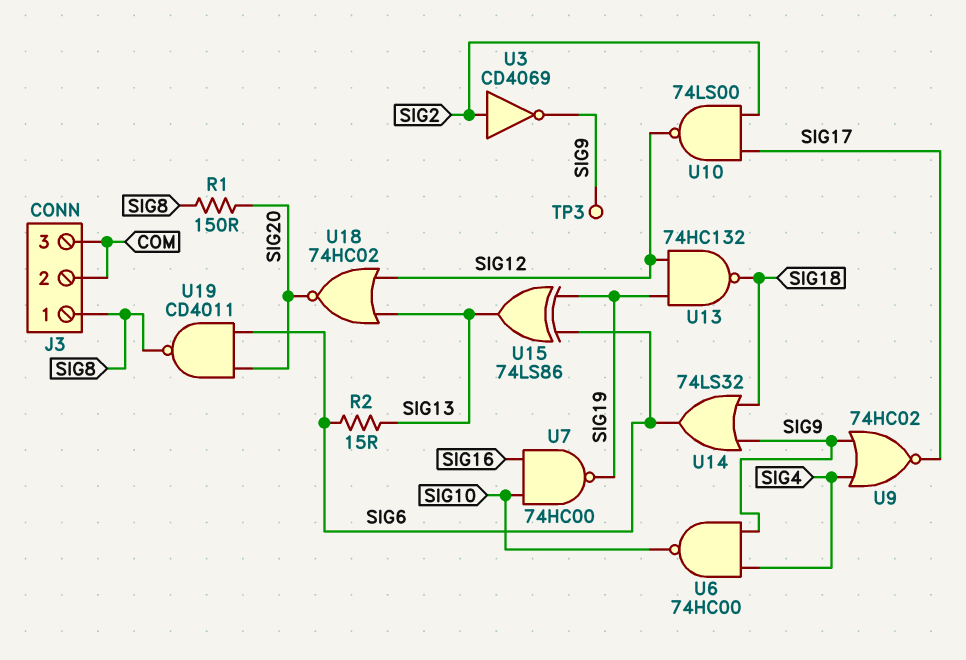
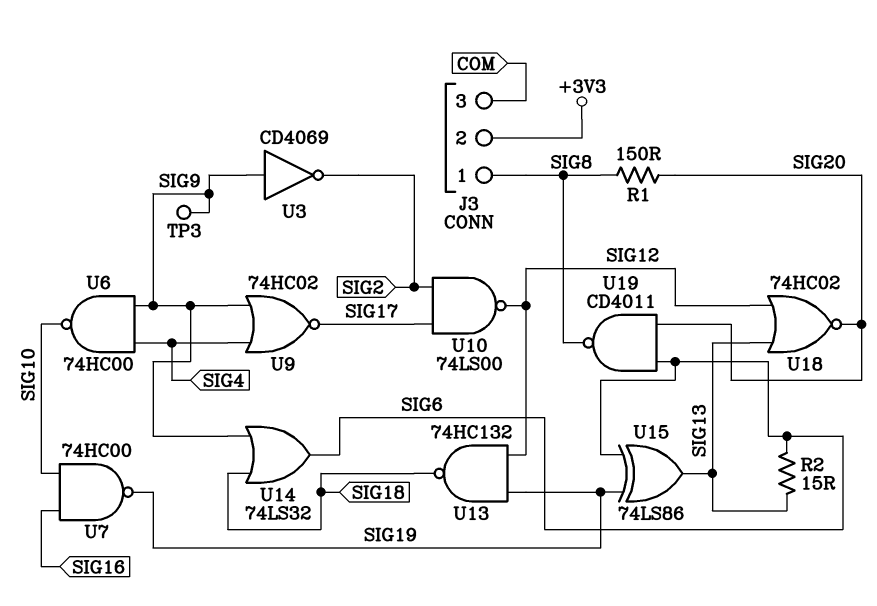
J3 pin 2: COM -> +3V3
U3: NOT CD4069 (in SIG2, out SIG9) -> NOT CD4069 (in SIG9, out SIG2)

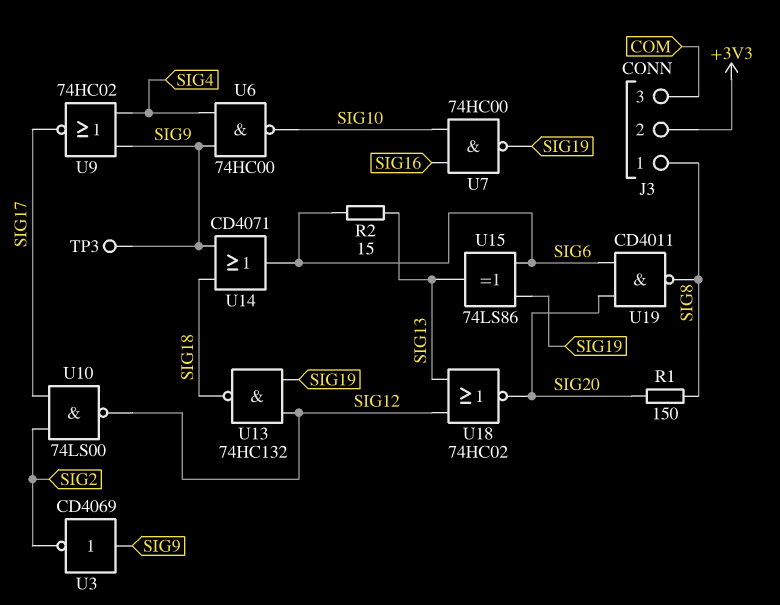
U14: OR 74LS32 (in SIG9, in SIG18, out SIG6) -> OR CD4071 (in SIG9, in SIG18, out SIG6)

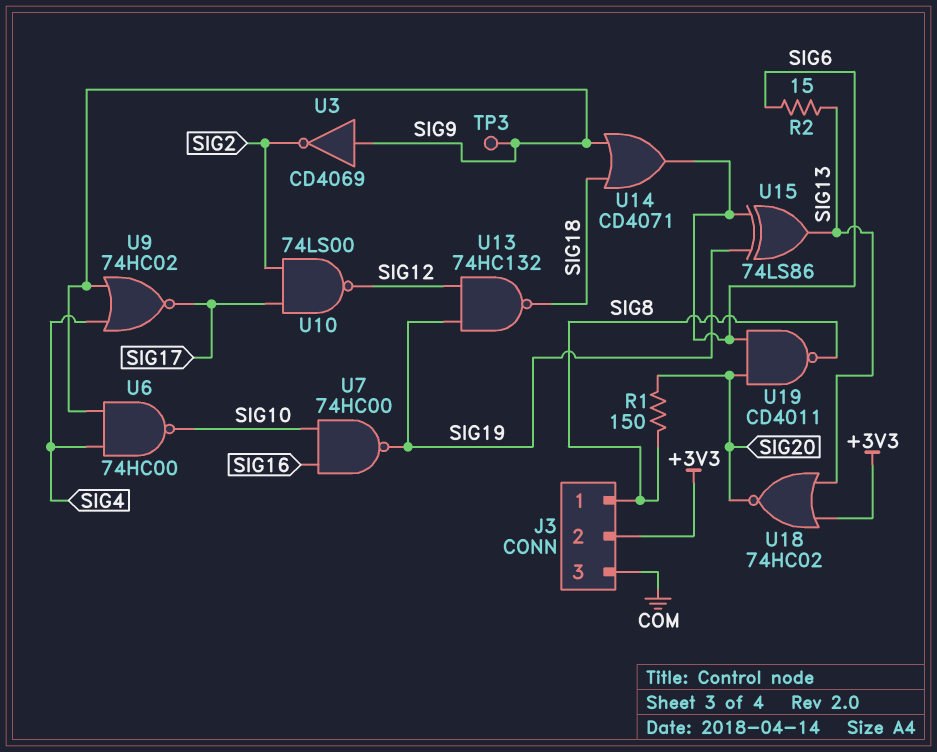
U18: NOR 74HC02 (in SIG12, in SIG13, out SIG20) -> NOR 74HC02 (in +3V3, in SIG13, out SIG20)

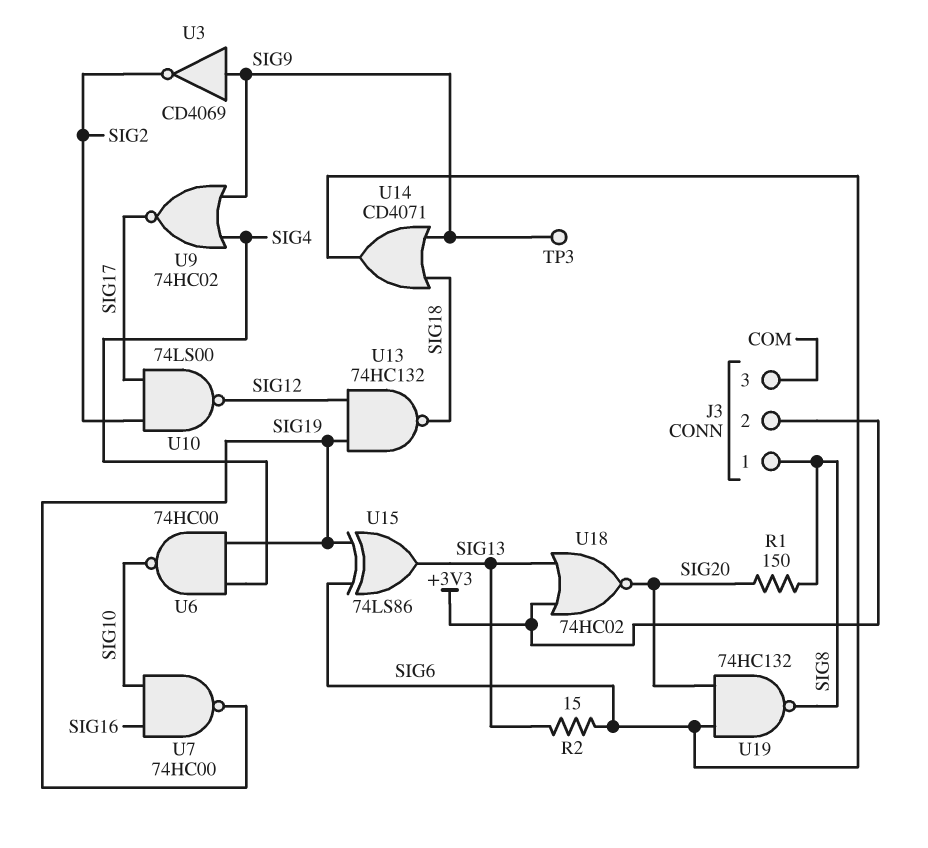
U6: NAND 74HC00 (in SIG4, in SIG9, out SIG10) -> NAND 74HC00 (in SIG4, in SIG19, out SIG10)
U19: NAND CD4011 (in SIG6, in SIG20, out SIG8) -> NAND 74HC132 (in SIG6, in SIG20, out SIG8)

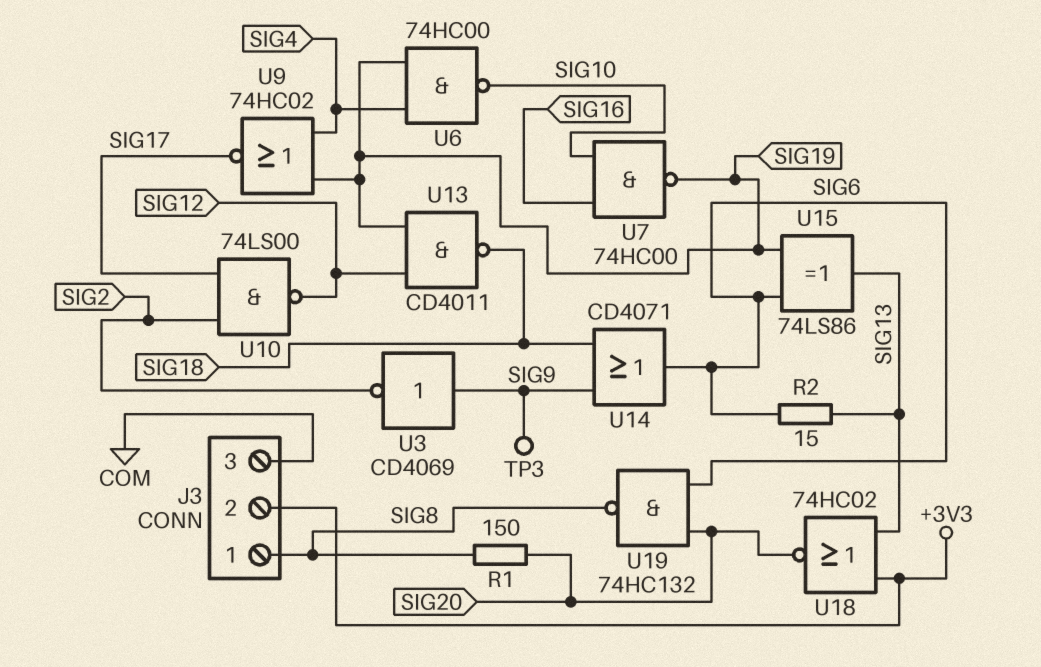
U9: NOR 74HC02 (in SIG4, in SIG9, out SIG17) -> NOR 74HC02 (in SIG4, in SIG19, out SIG17)
U13: NAND 74HC132 (in SIG12, in SIG19, out SIG18) -> NAND CD4011 (in SIG12, in SIG19, out SIG18)

